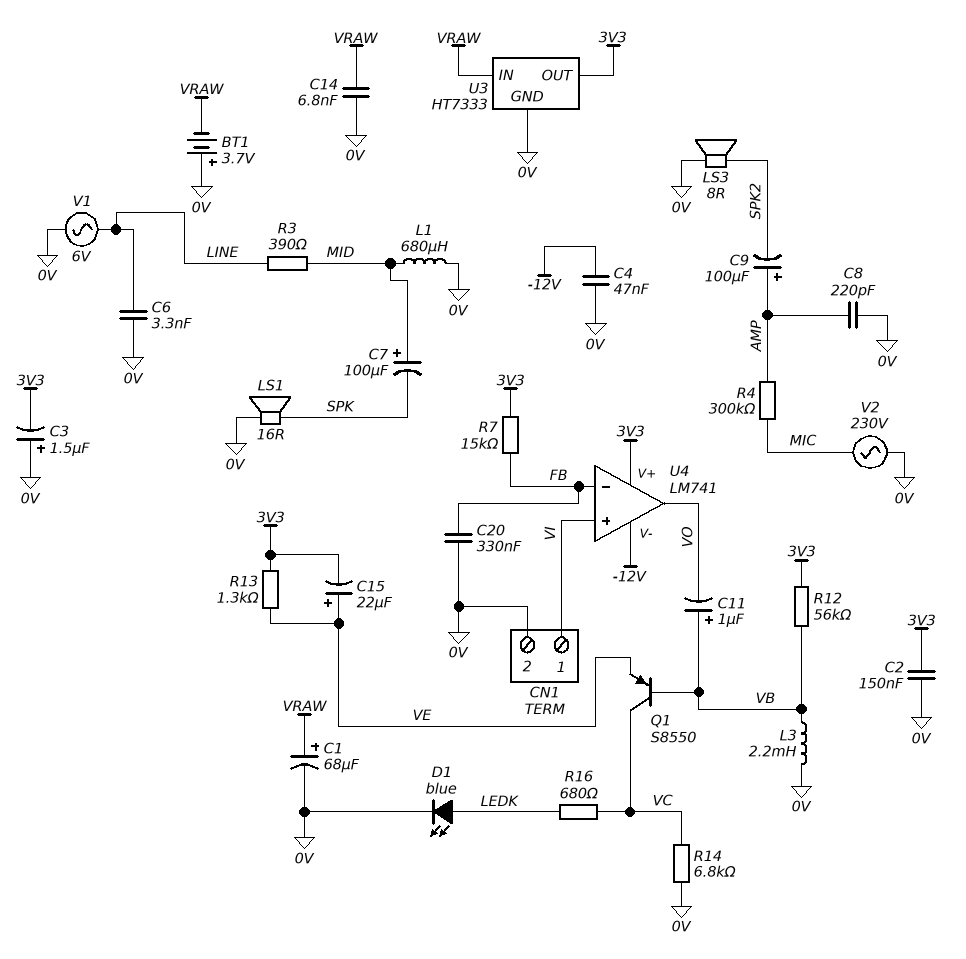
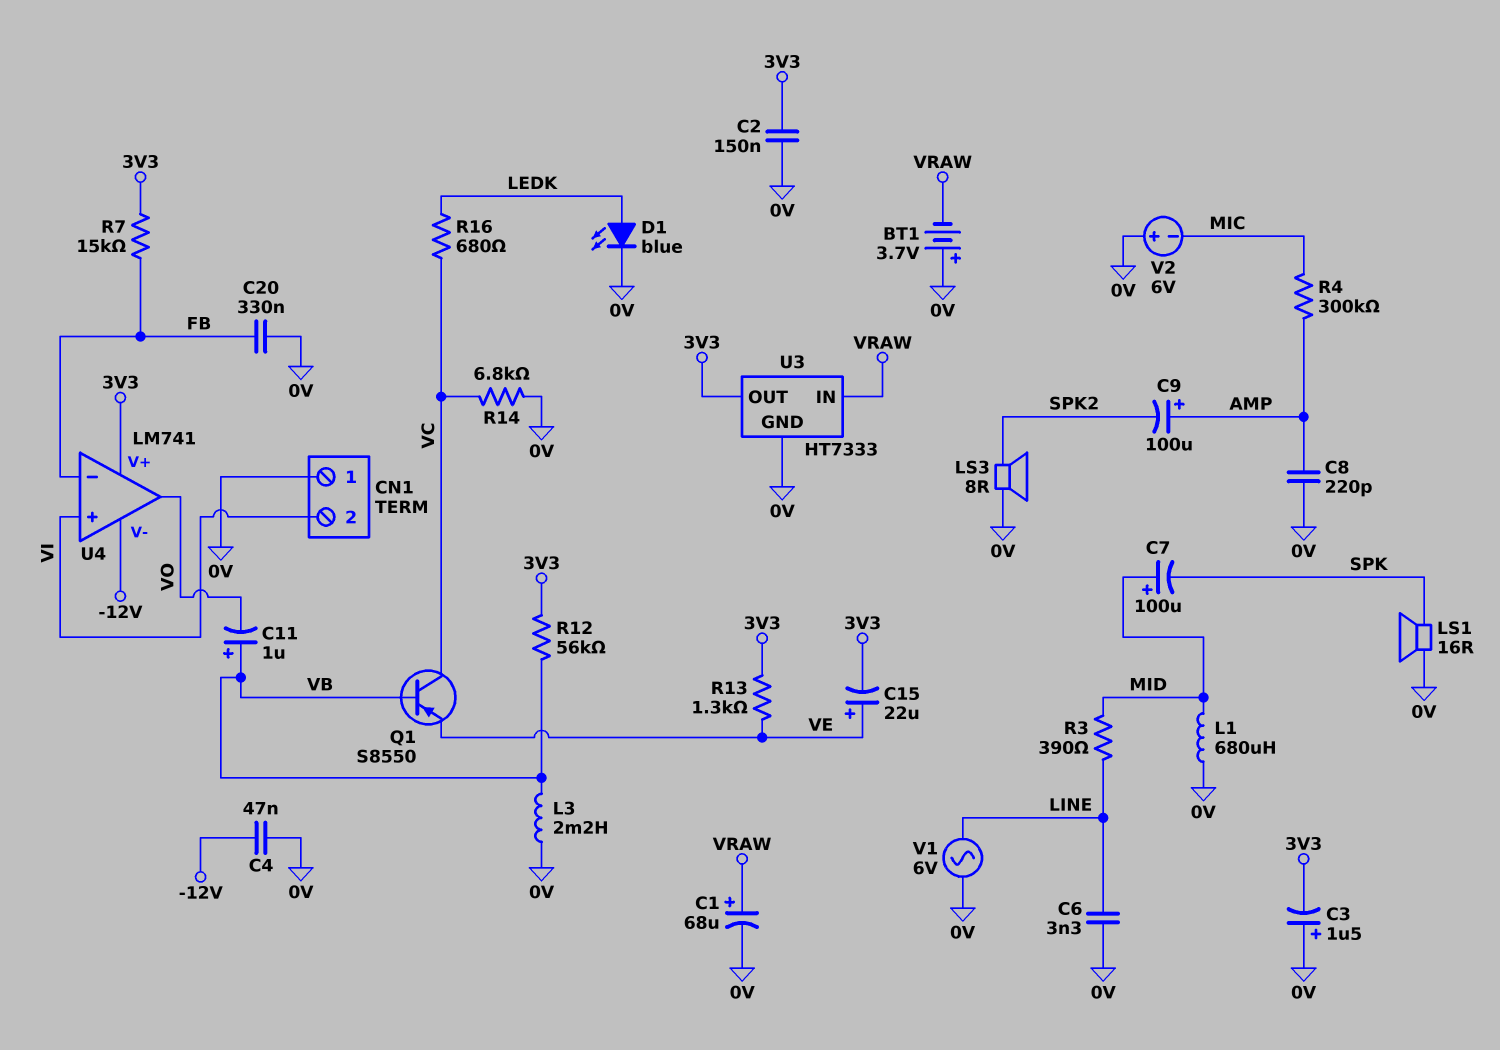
C14: 6.8nF (0V, VRAW) -> none
CN1 pin 1: VI -> 0V
CN1 pin 2: 0V -> VI
V2: AC 230V (0V, MIC) -> 6V (plus 0V, minus MIC)

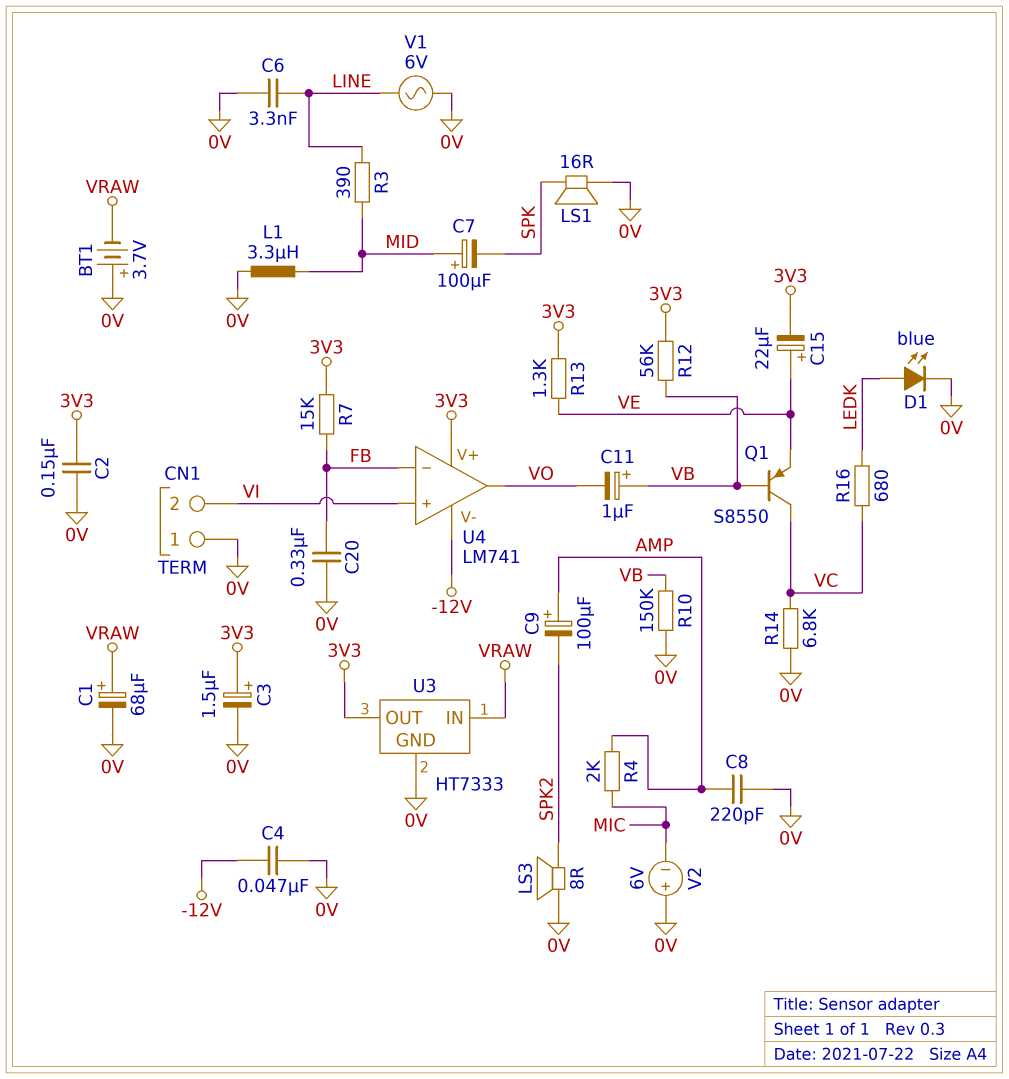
C3: 1.5uF (plus 0V, minus 3V3) -> 1.5uF (plus 3V3, minus 0V)
L1: 680uH (0V, MID) -> 3.3uH (0V, MID)
L3: 2.2mH (0V, VB) -> none
R4: 300k (AMP, MIC) -> 2k (AMP, MIC)
R10: none -> 150k (0V, VB)

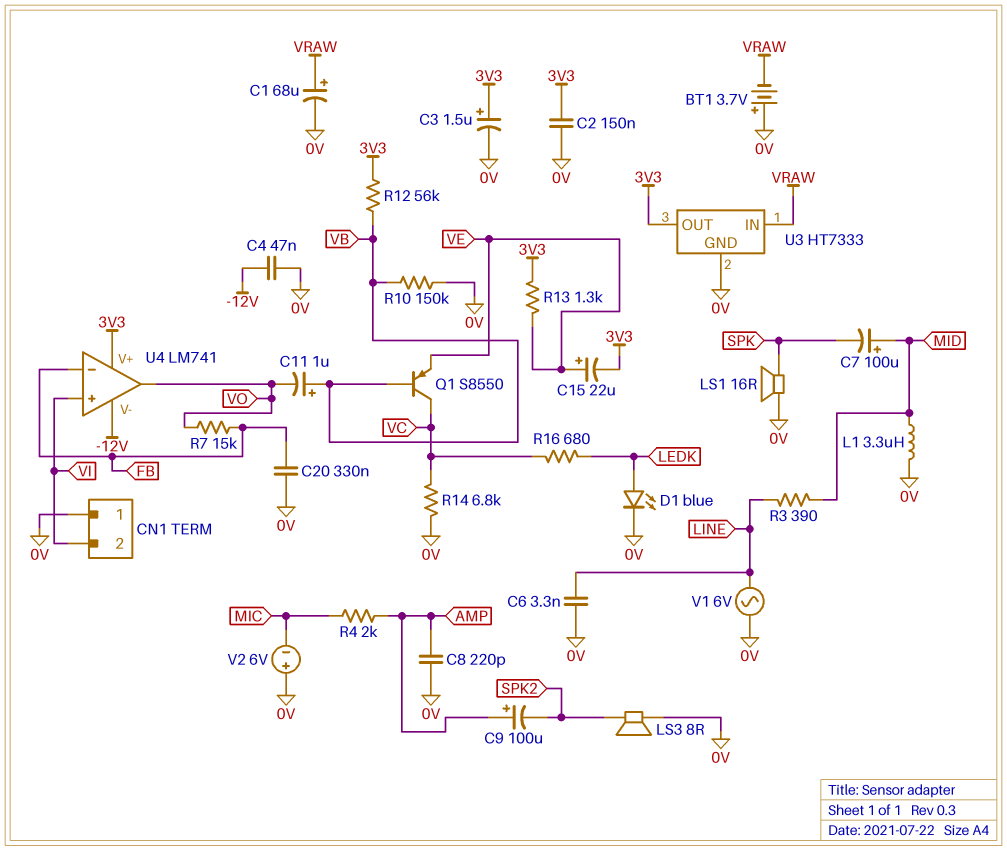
R7: 15k (3V3, FB) -> 15k (FB, VO)

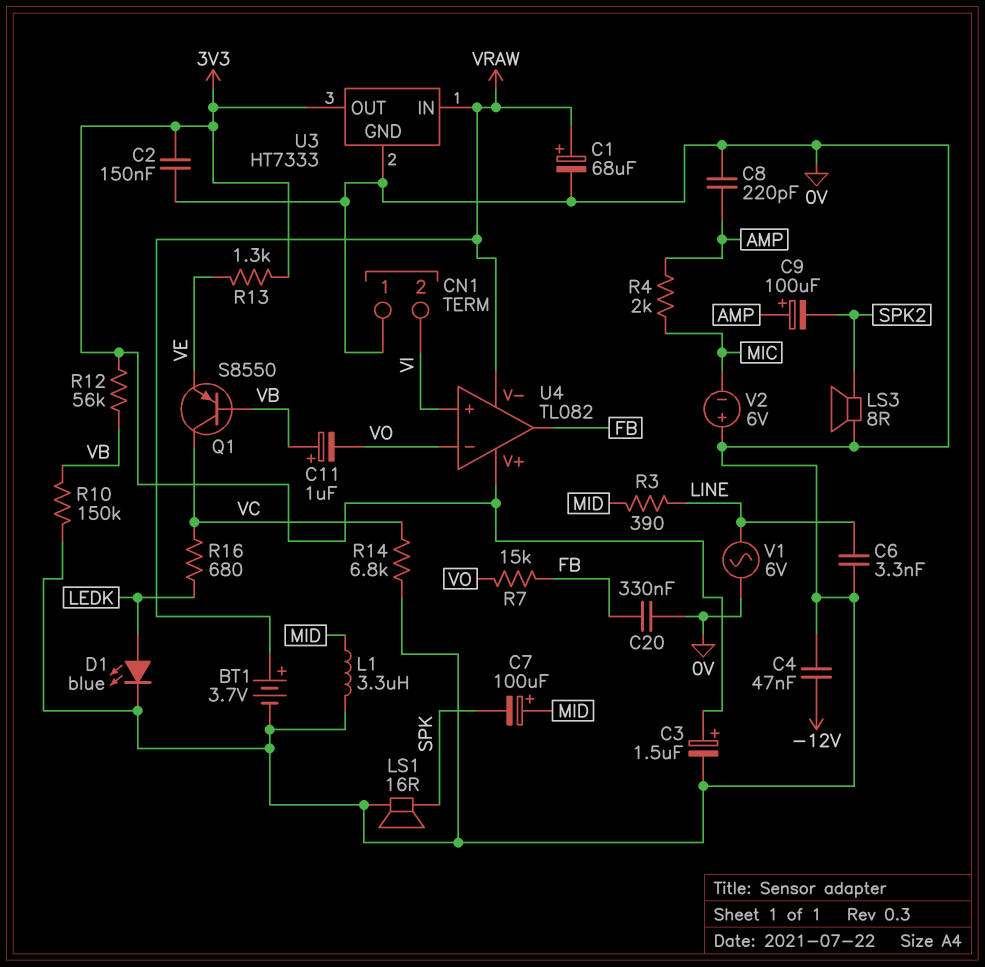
BT1: 3.7V (plus 0V, minus VRAW) -> 3.7V (plus VRAW, minus 0V)
C15: 22uF (plus VE, minus 3V3) -> none
U4: LM741 -> TL082
U4 pin V-: -12V -> VRAW
U4 pin in-: FB -> VO
U4 pin out: VO -> FB

